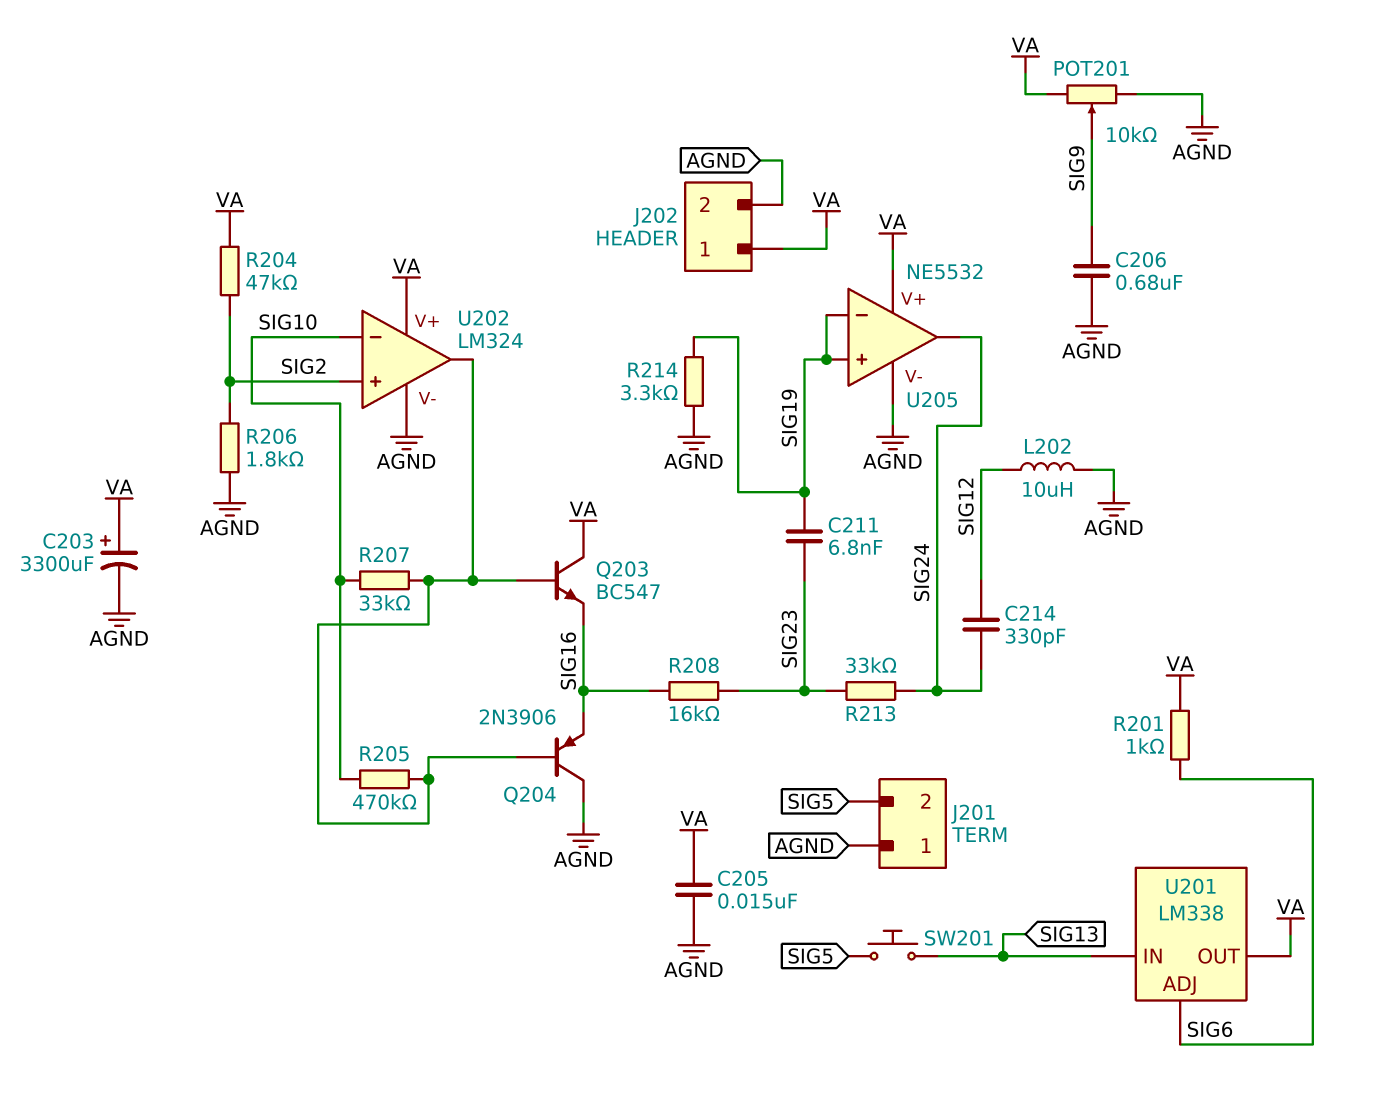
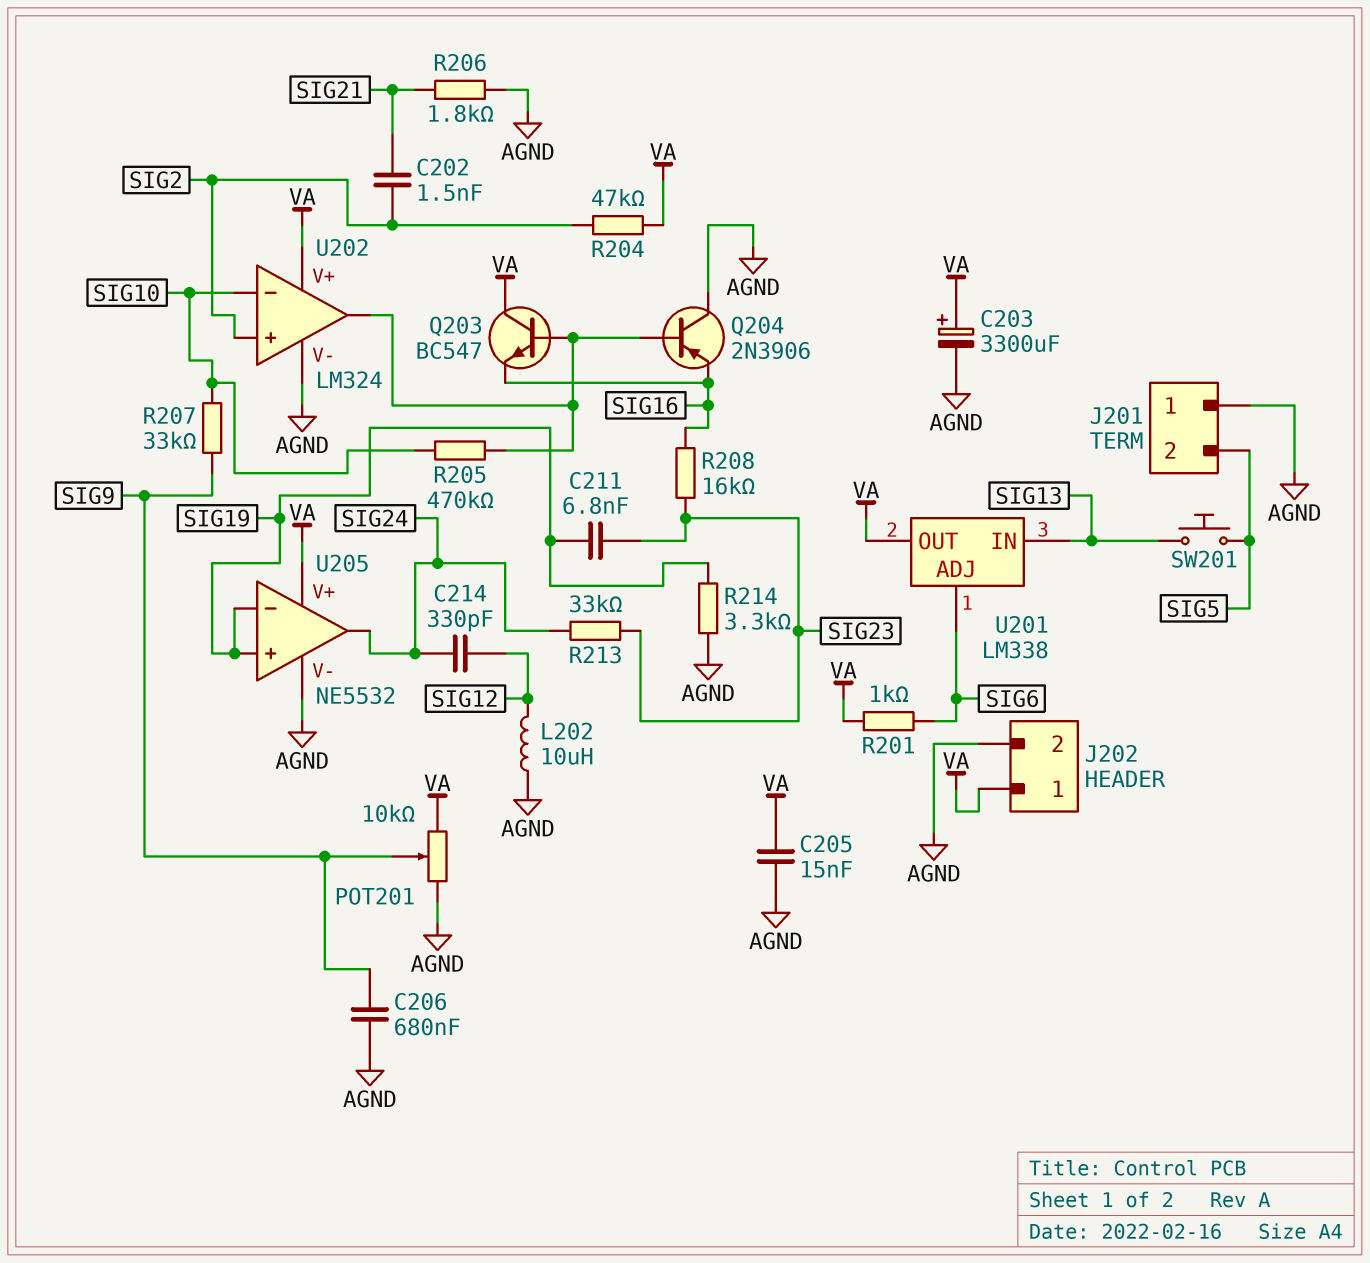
C202: none -> 1.5nF (SIG2, SIG21)
R206: 1.8k (AGND, SIG2) -> 1.8k (AGND, SIG21)
R207: 33k (SIG10, U202/out) -> 33k (SIG9, SIG10)

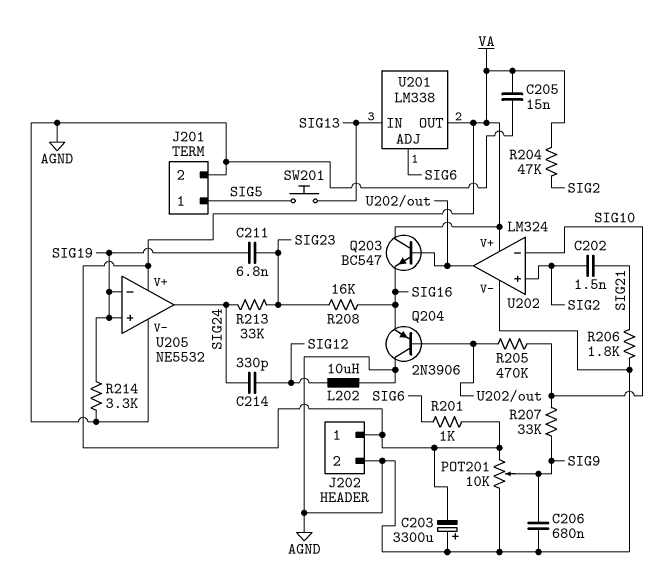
C203: 3300uF (plus VA, minus AGND) -> 3300uF (plus AGND, minus VA)
J201 pin 1: AGND -> SIG5
J201 pin 2: SIG5 -> AGND

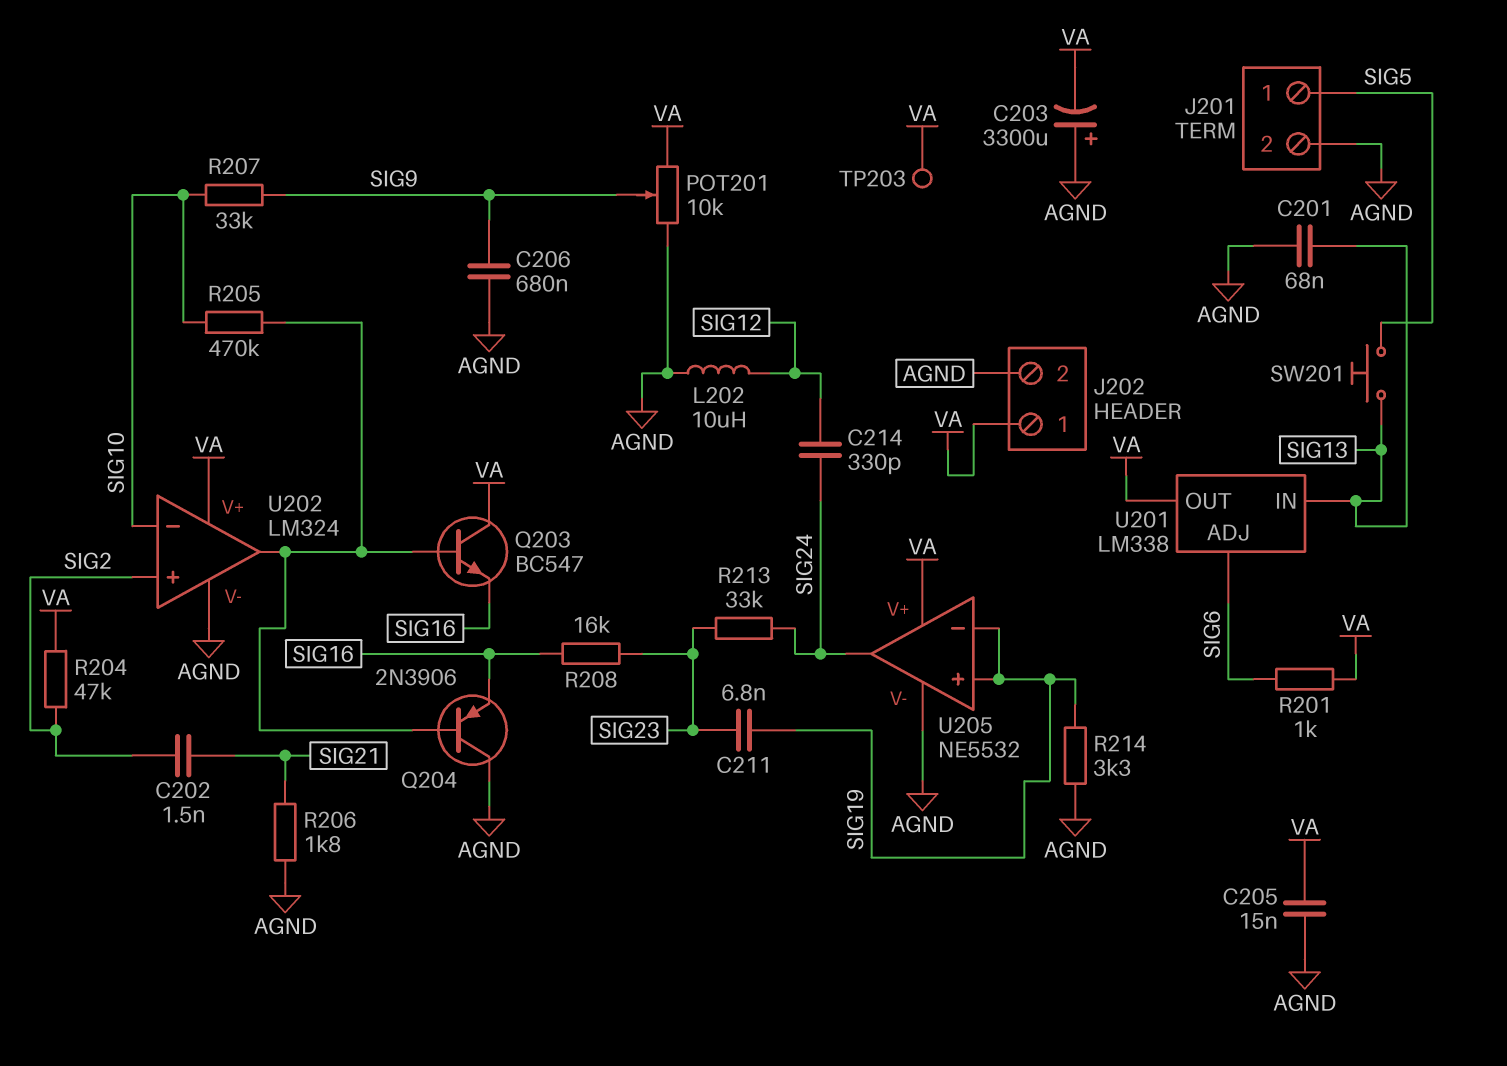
C201: none -> 68nF (AGND, SIG13)
TP203: none -> test point (VA)

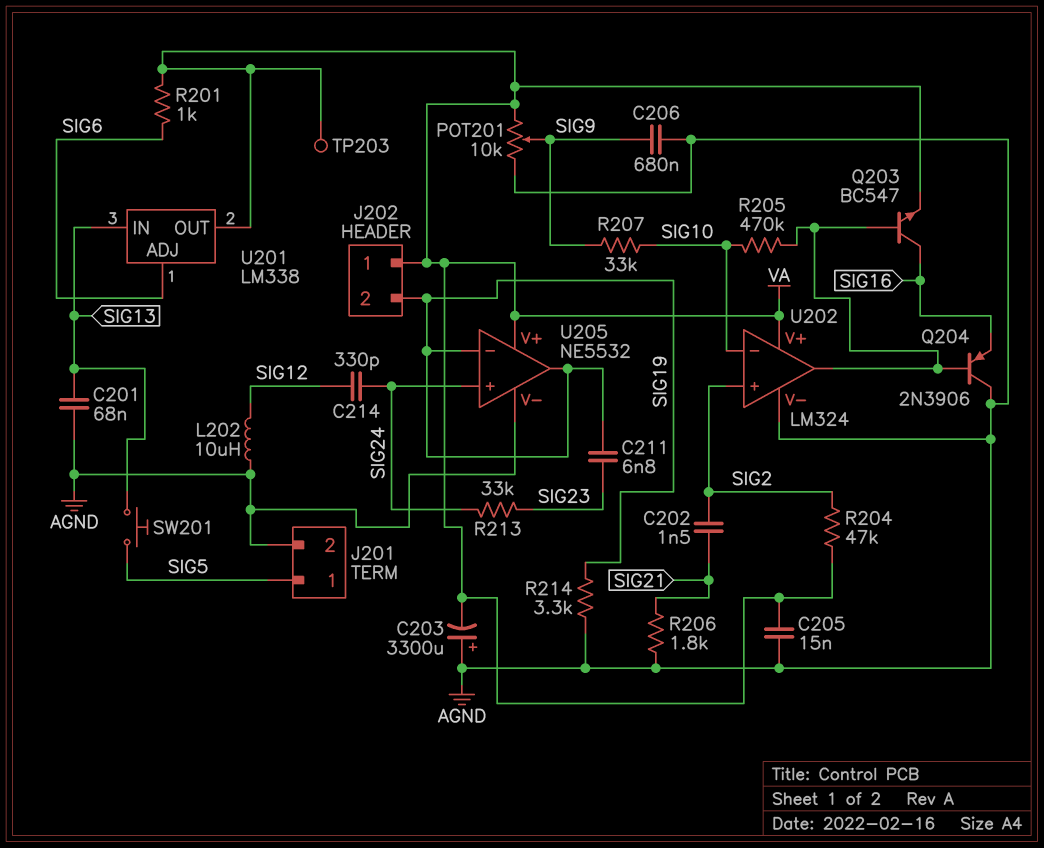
J202 pin 2: AGND -> SIG19
Q203: NPN BC547 (B U202/out, C VA, E SIG16) -> NPN BC547 (B U202/out, C SIG16, E VA)
R208: 16k (SIG16, SIG23) -> none
U205 pin in+: SIG19 -> SIG24
U205 pin out: SIG24 -> SIG19

